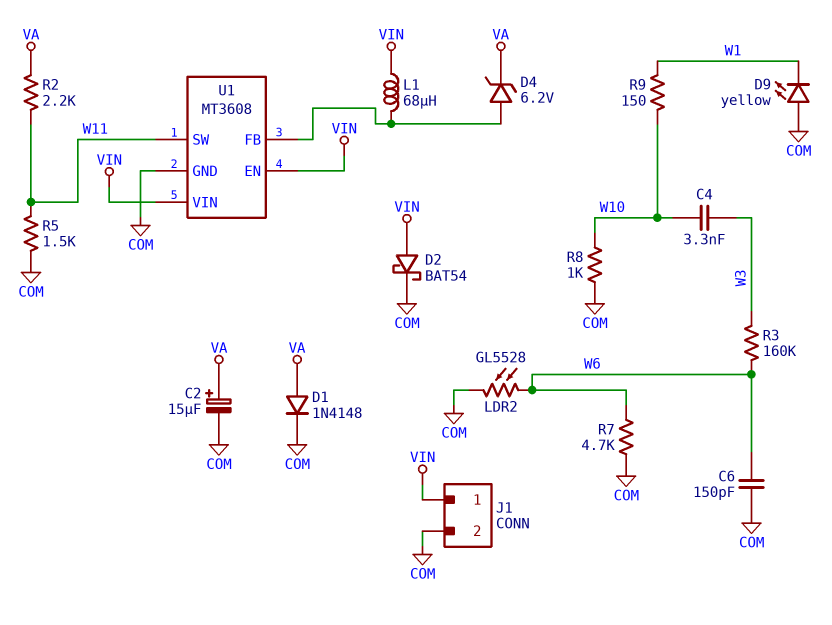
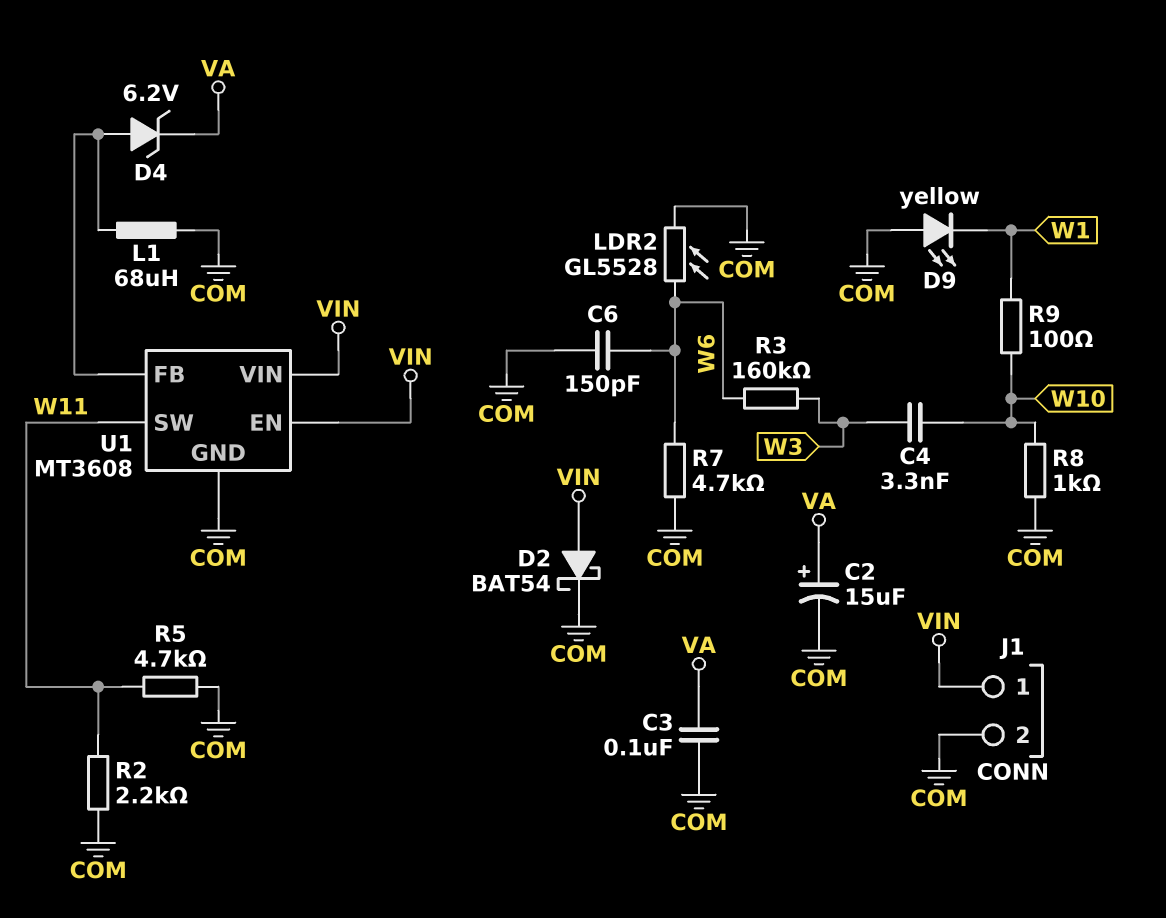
C3: none -> 100nF (COM, VA)
D1: diode 1N4148 (A VA, K COM) -> none
L1: 68uH (U1/FB, VIN) -> 68uH (COM, U1/FB)
R2: 2.2k (VA, W11) -> 2.2k (COM, W11)
R5: 1.5k (COM, W11) -> 4.7k (COM, W11)
R9: 150 (W1, W10) -> 100 (W1, W10)

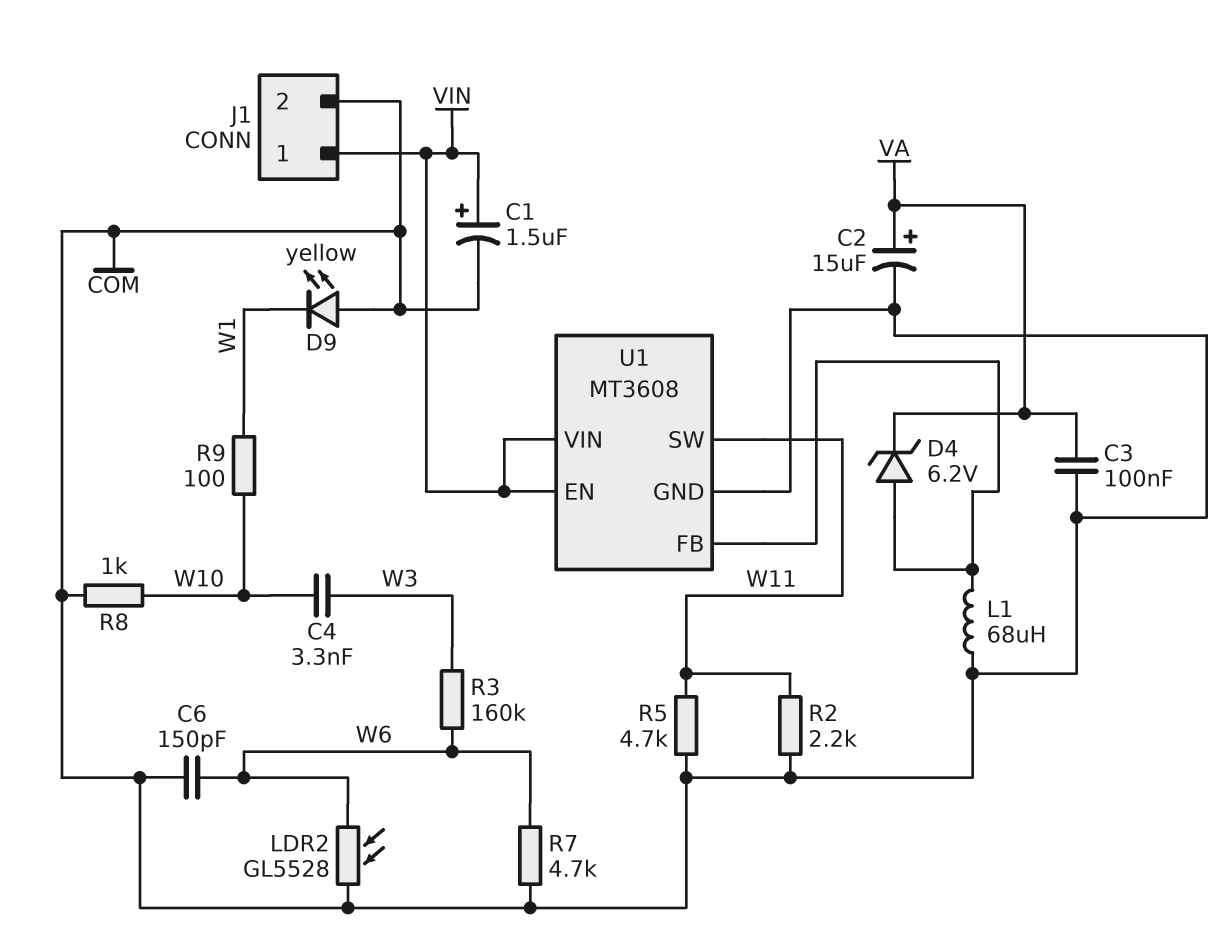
C1: none -> 1.5uF (plus VIN, minus COM)
D2: schottky BAT54 (A VIN, K COM) -> none

